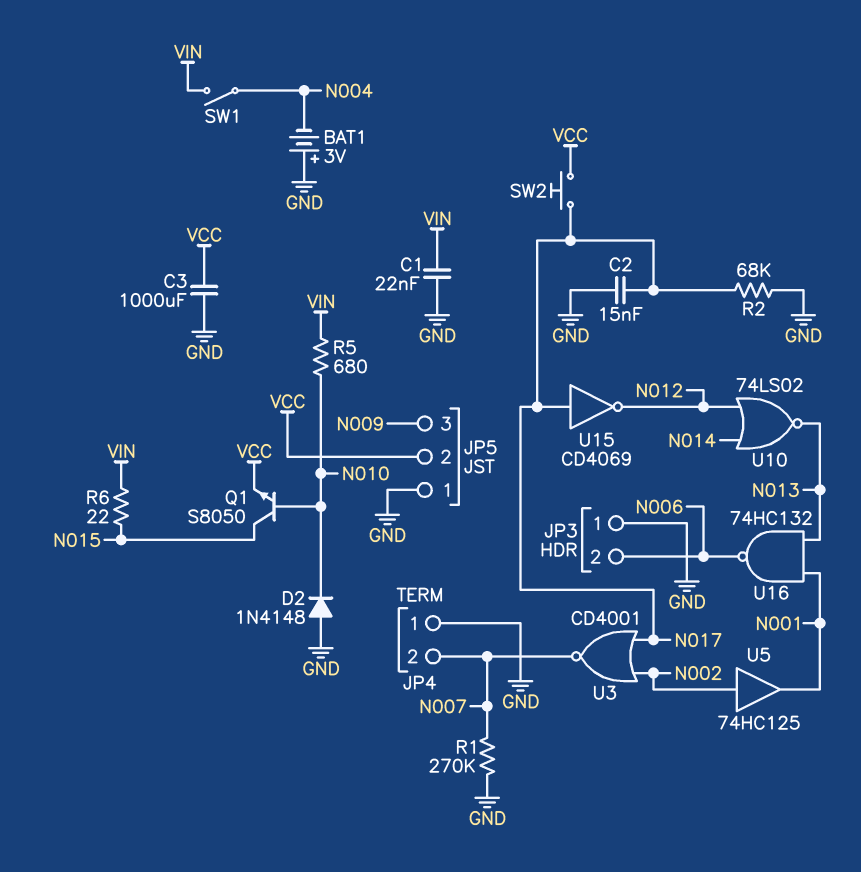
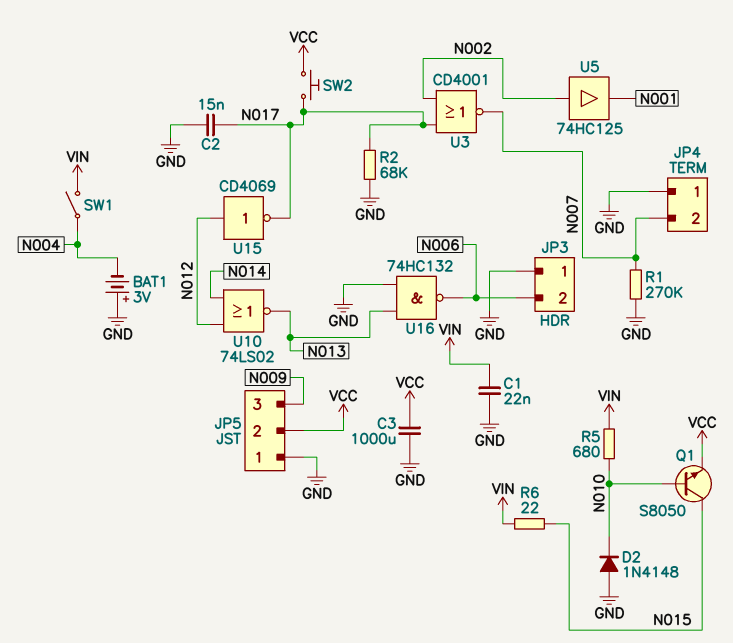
U15: NOT CD4069 (in N017, out N012) -> NOT CD4069 (in N012, out N017)
U16: NAND 74HC132 (in N001, in N013, out N006) -> NAND 74HC132 (in GND, in N013, out N006)

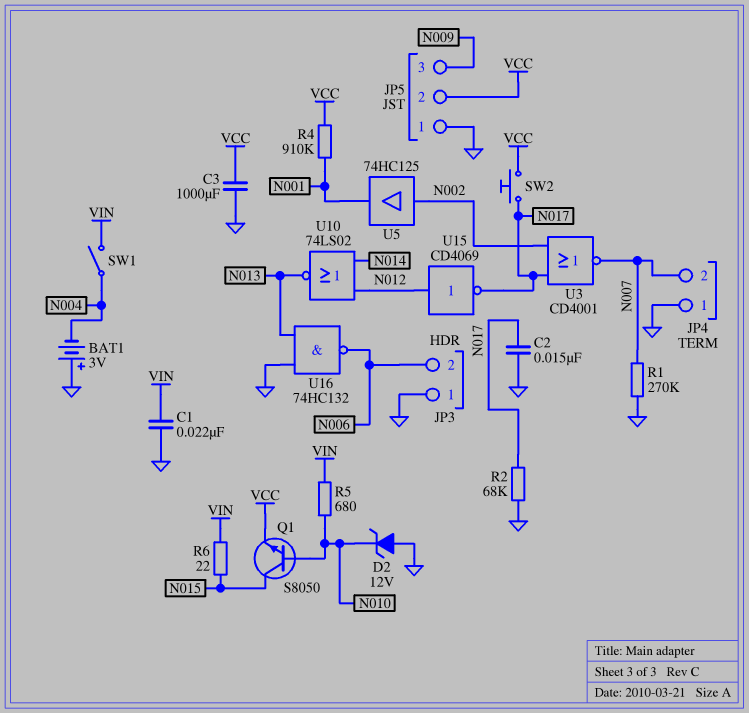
D2: diode 1N4148 (A GND, K N010) -> zener 12V (A GND, K N010)
R4: none -> 910k (N001, VCC)

